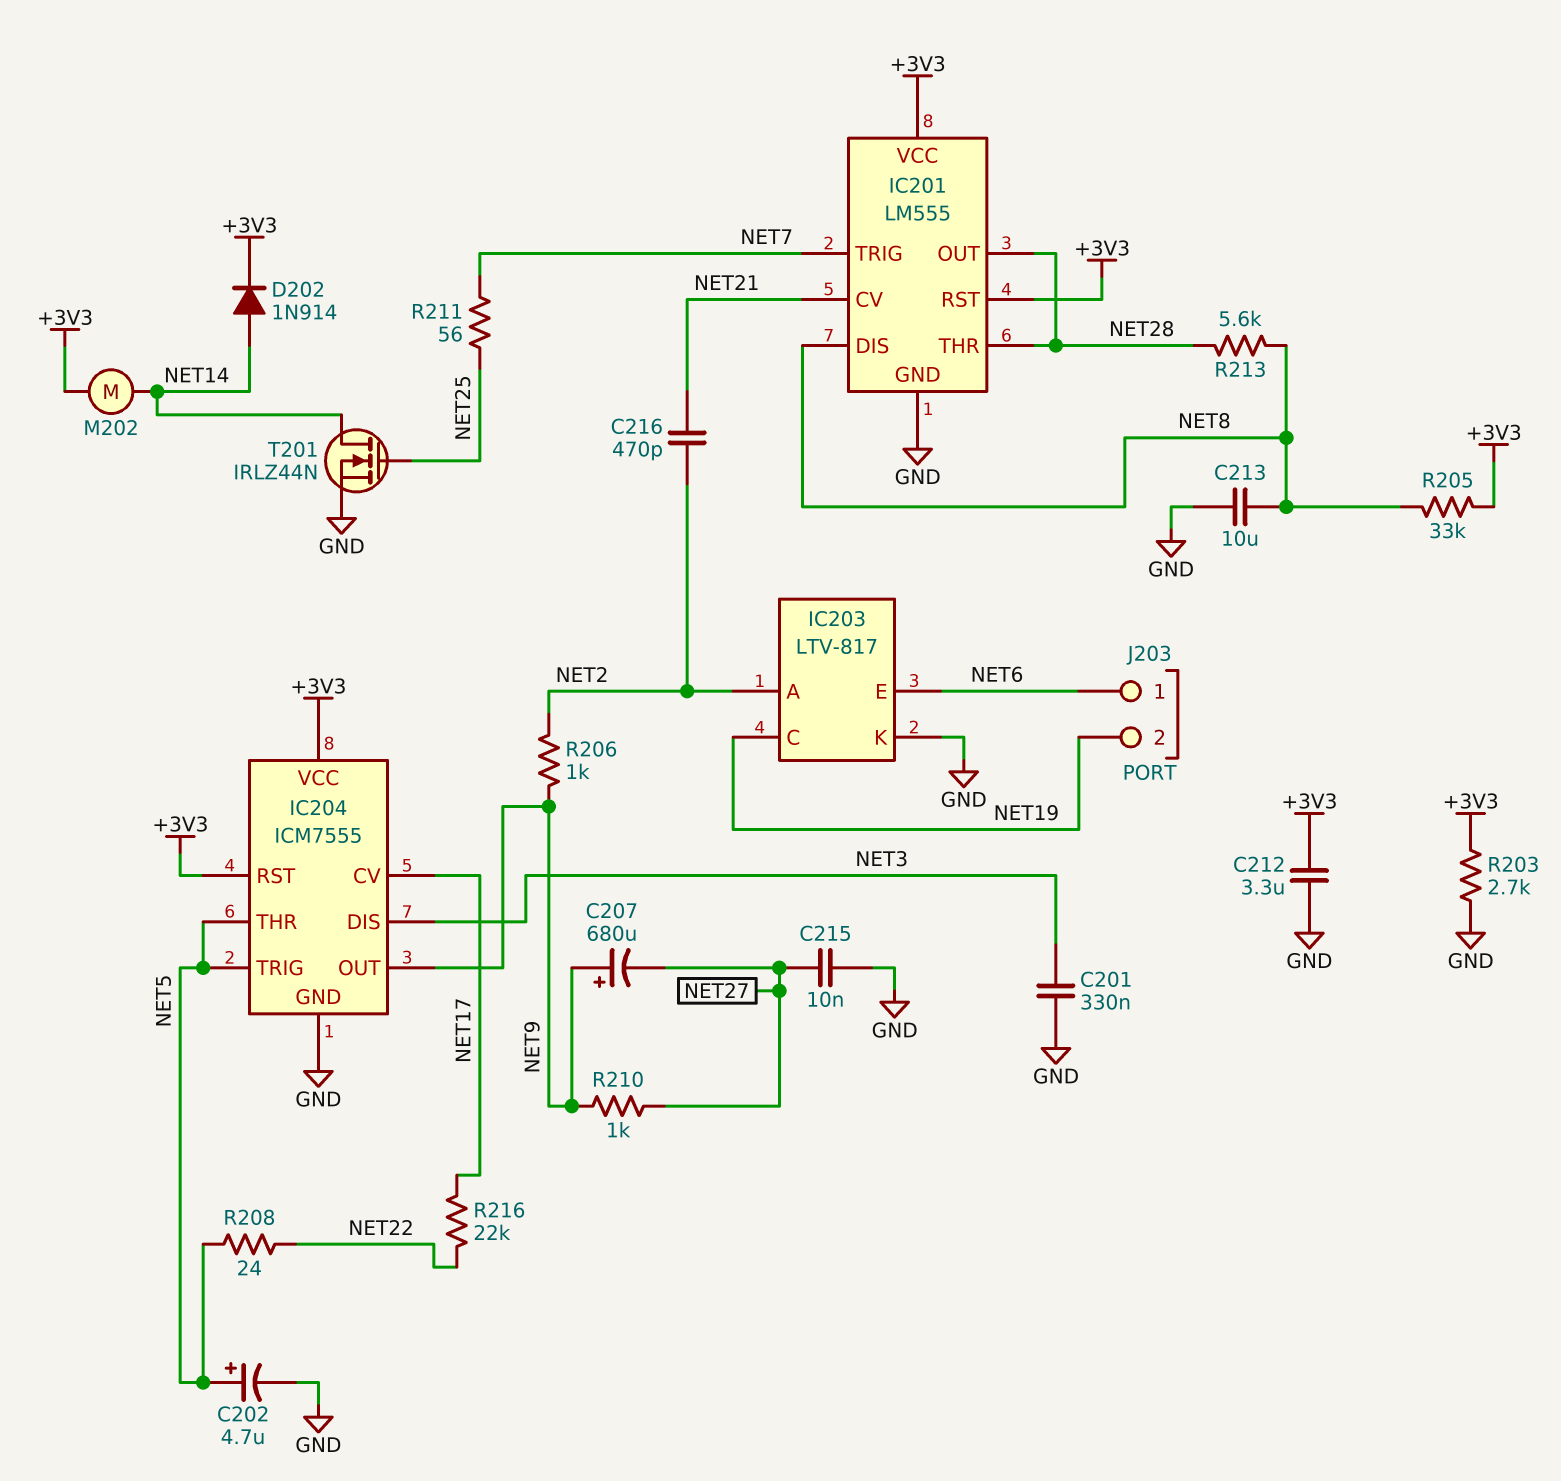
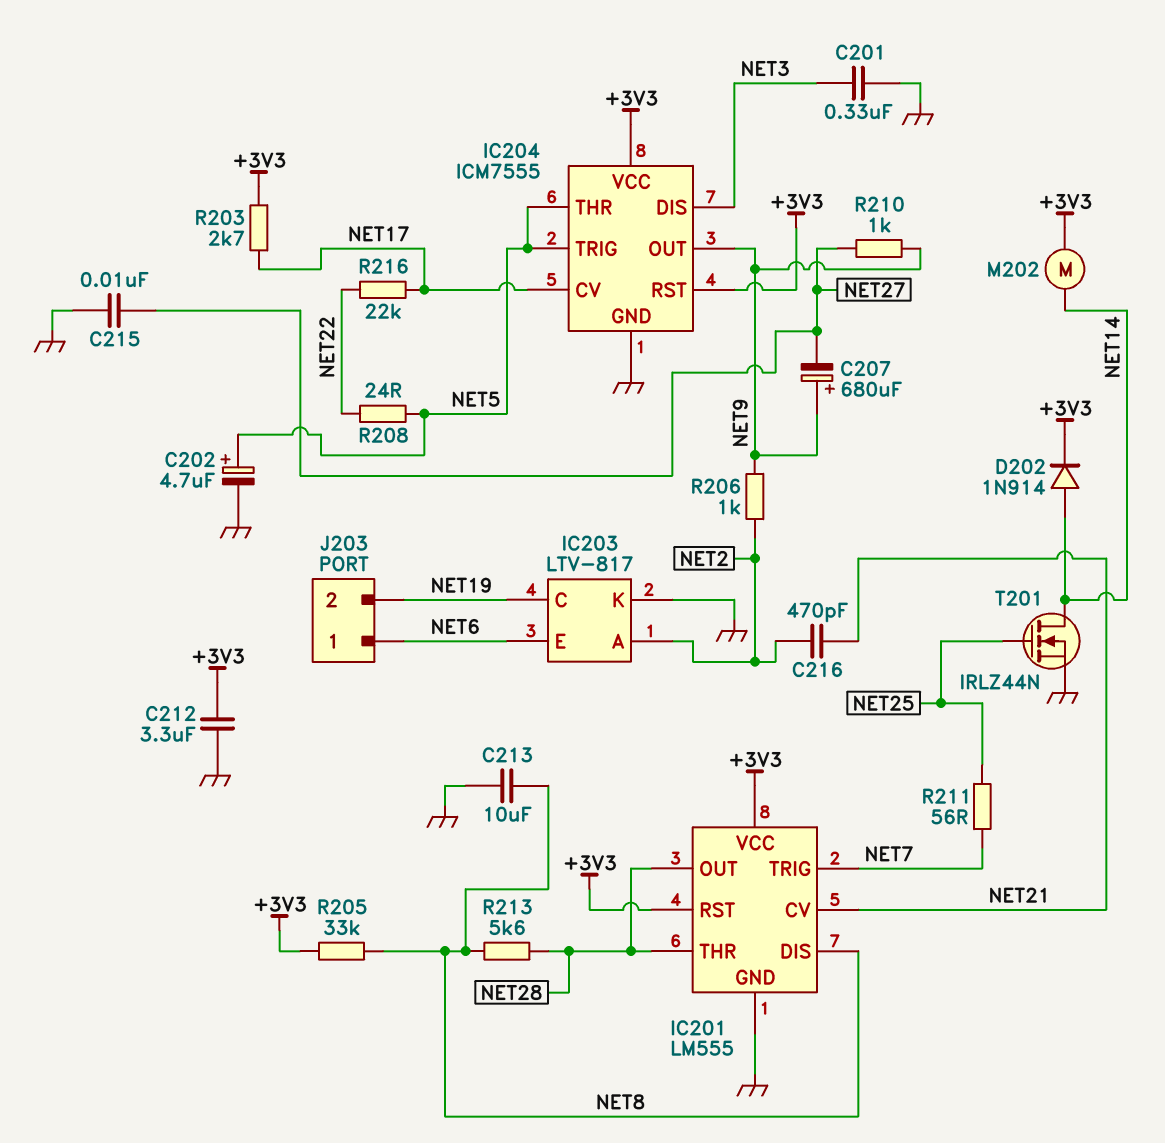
R203: 2.7k (+3V3, GND) -> 2.7k (+3V3, NET17)

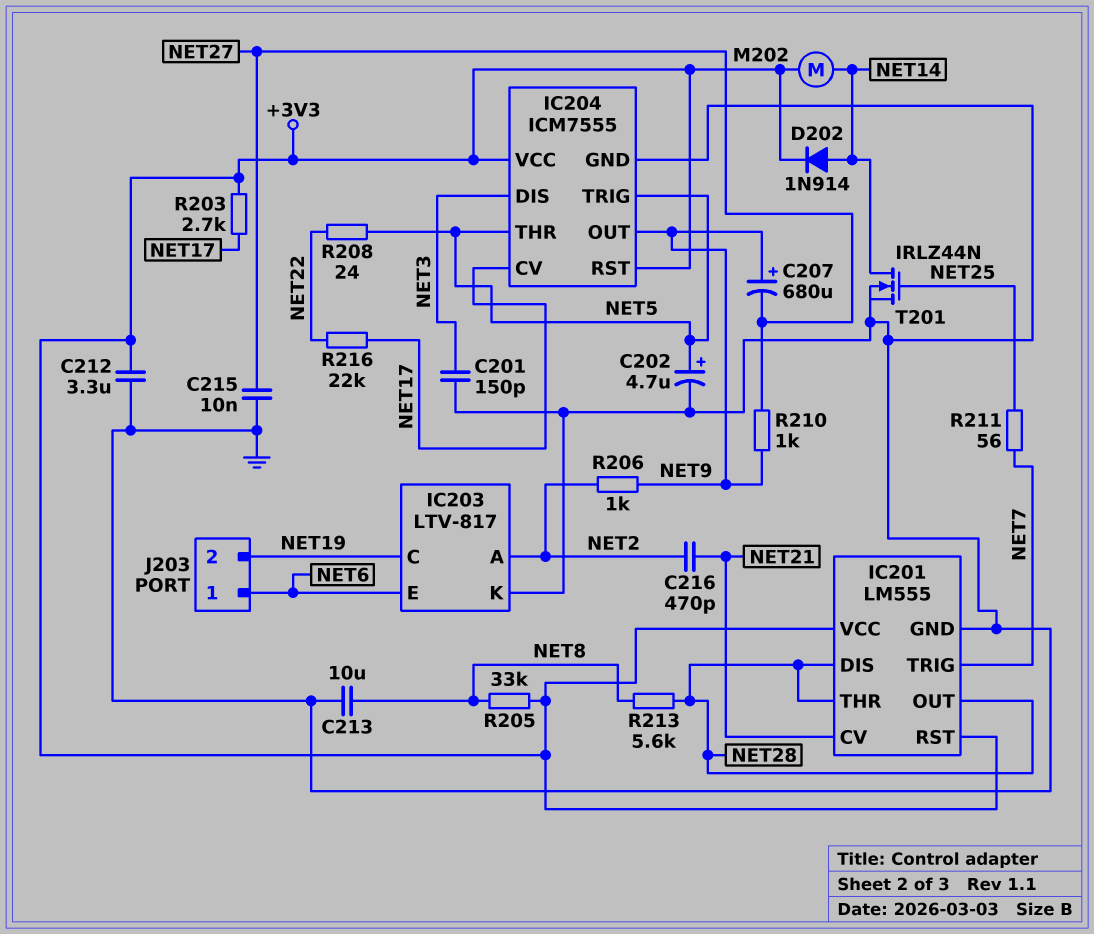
C201: 330nF (GND, NET3) -> 150pF (GND, NET3)
IC201 pin DIS: NET8 -> NET28

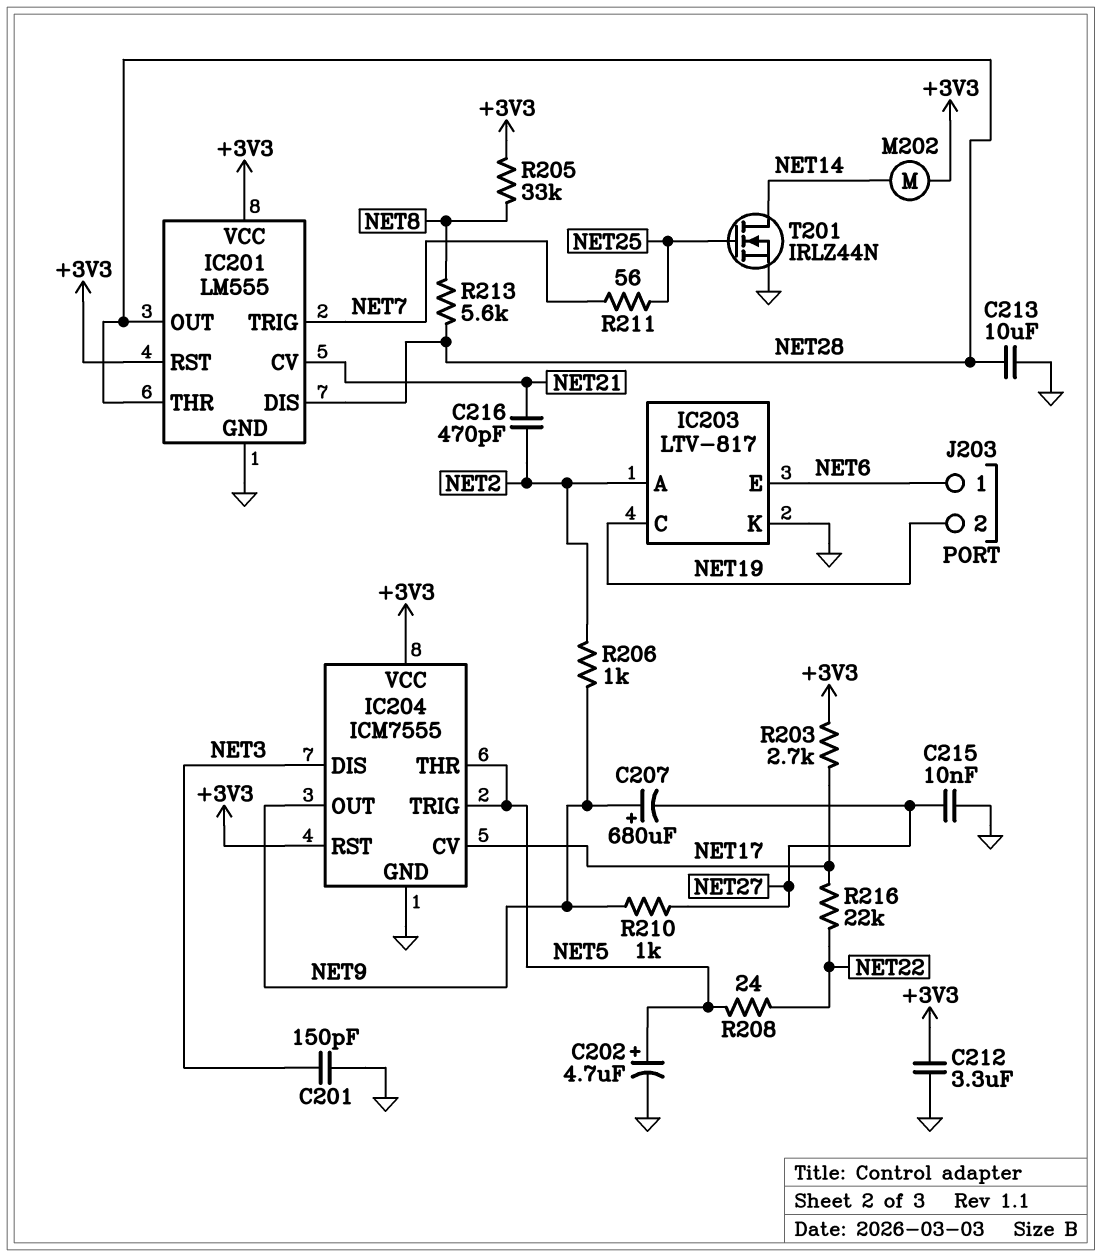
C213: 10uF (GND, NET8) -> 10uF (GND, NET28)
D202: diode 1N914 (A NET14, K +3V3) -> none

